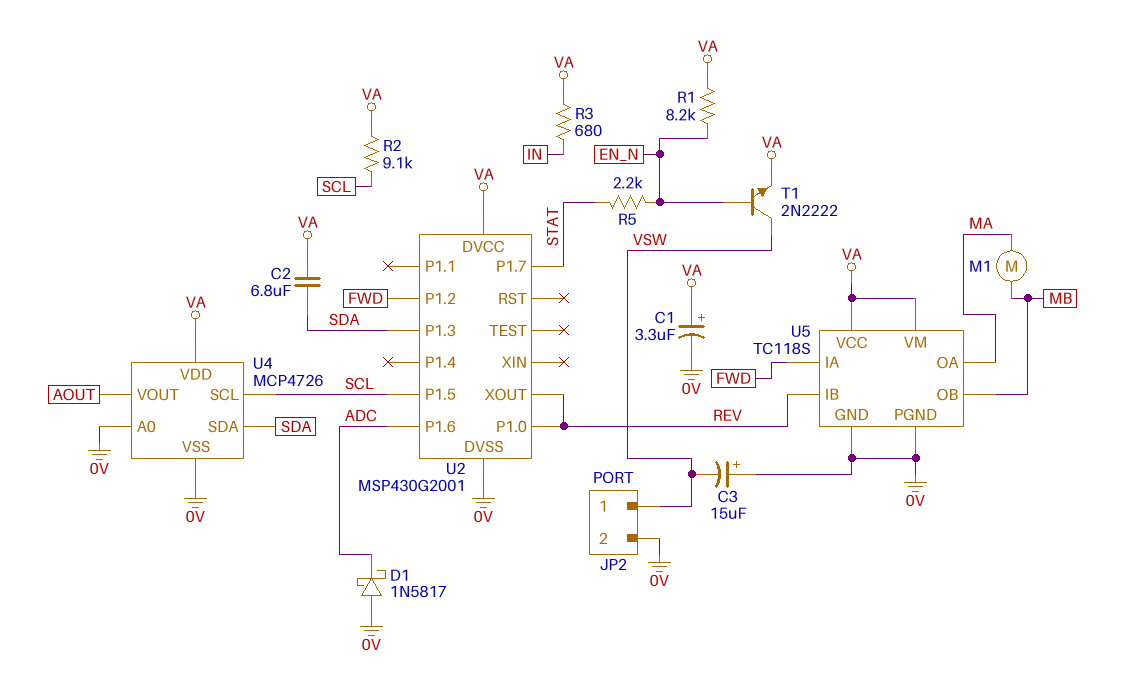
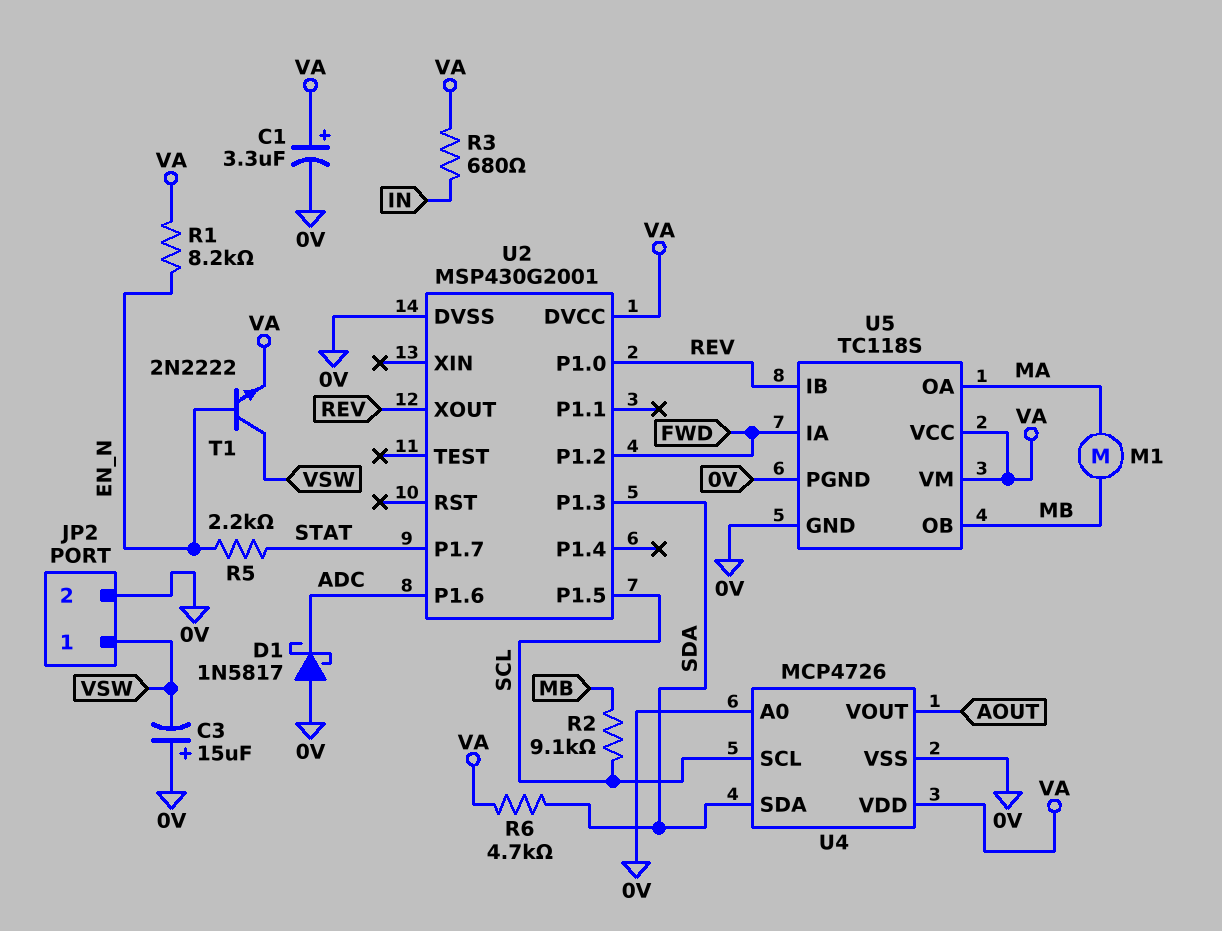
C2: 6.8uF (SDA, VA) -> none
R2: 9.1k (SCL, VA) -> 9.1k (MB, SCL)
R6: none -> 4.7k (SDA, VA)

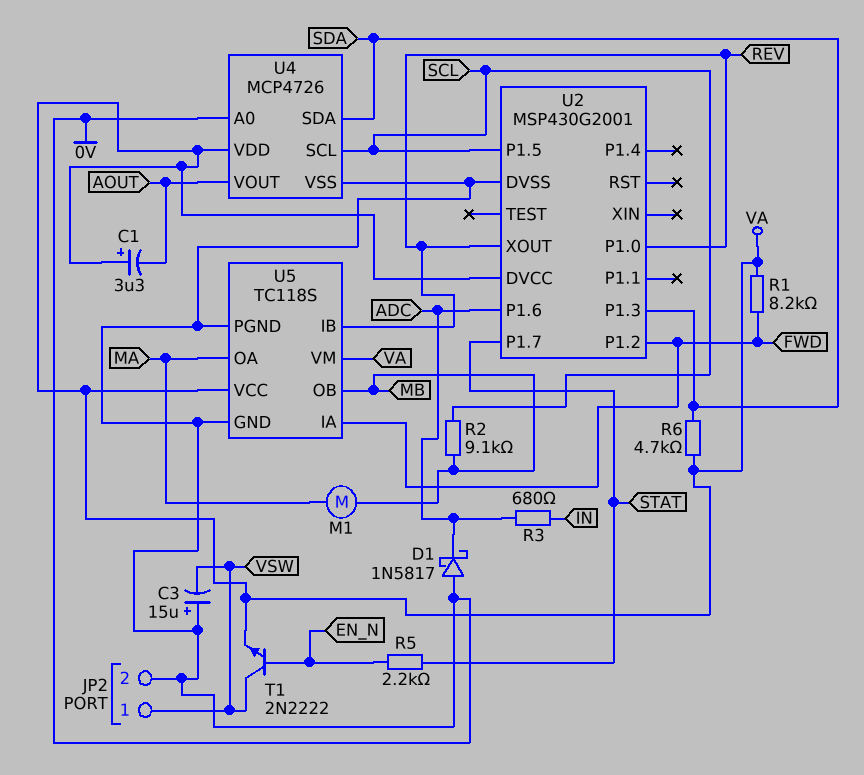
C1: 3.3uF (plus VA, minus 0V) -> 3.3uF (plus VA, minus AOUT)
R1: 8.2k (EN_N, VA) -> 8.2k (FWD, VA)
R3: 680 (IN, VA) -> 680 (ADC, IN)

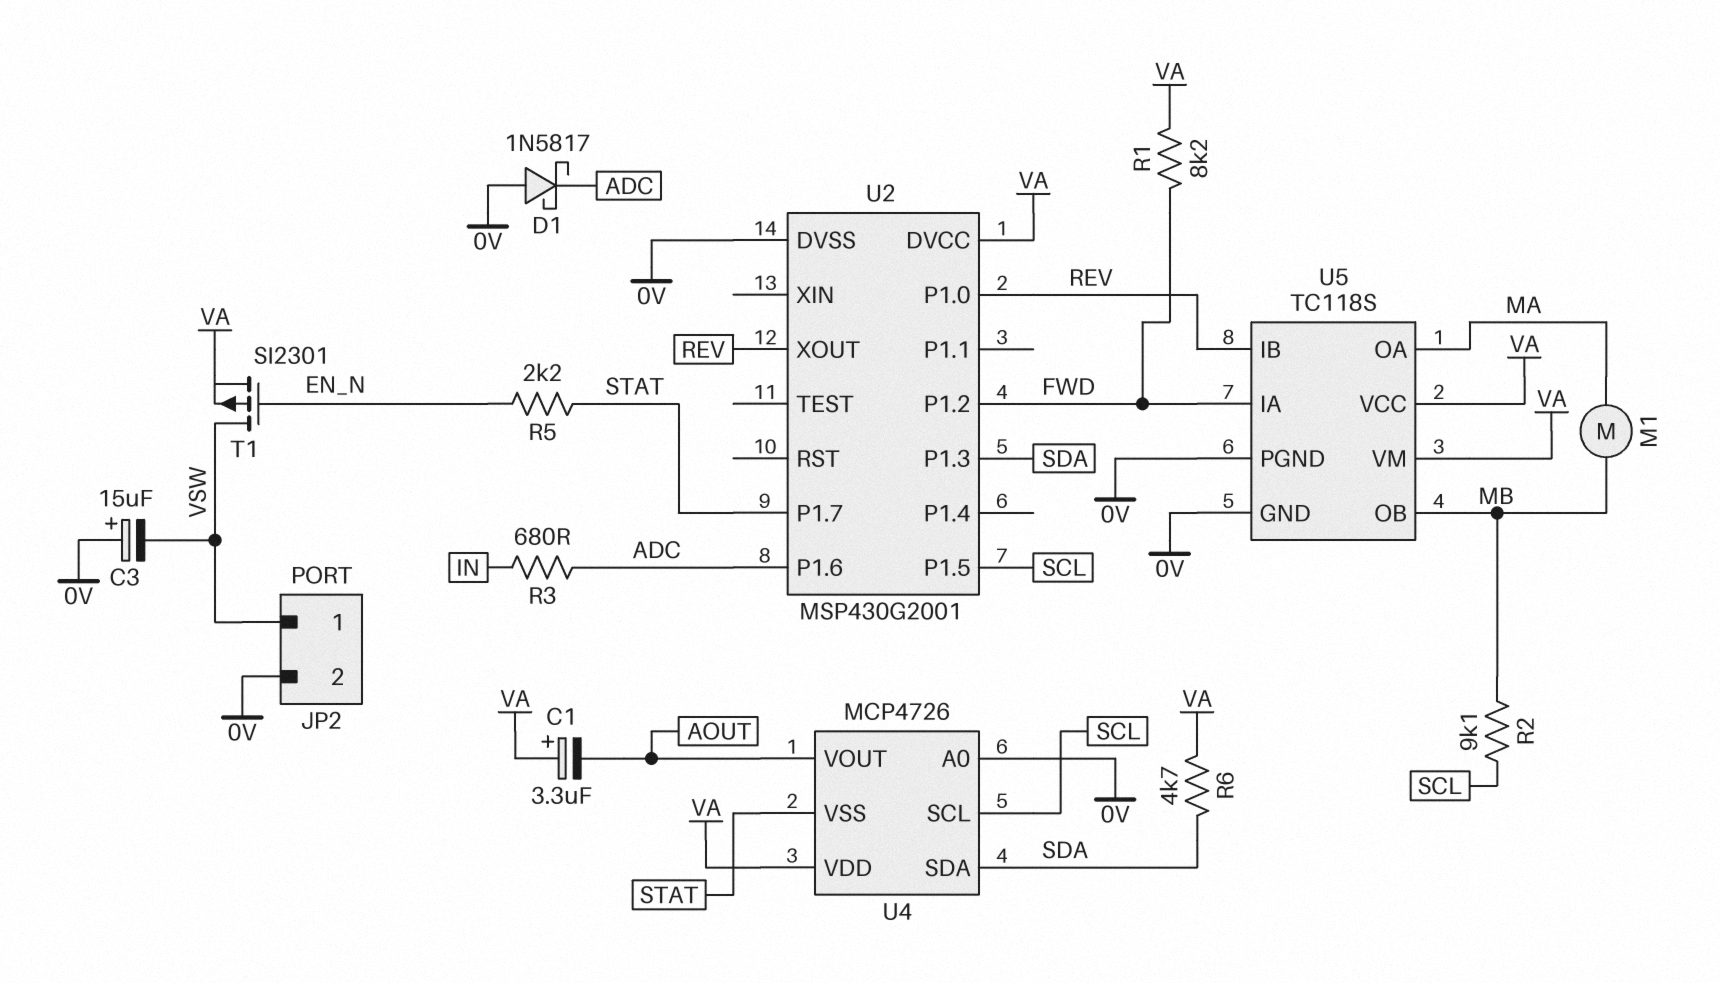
T1: NPN 2N2222 (B EN_N, C VSW, E VA) -> PMOS SI2301 (G EN_N, D VSW, S VA)
U4 pin VSS: 0V -> STAT

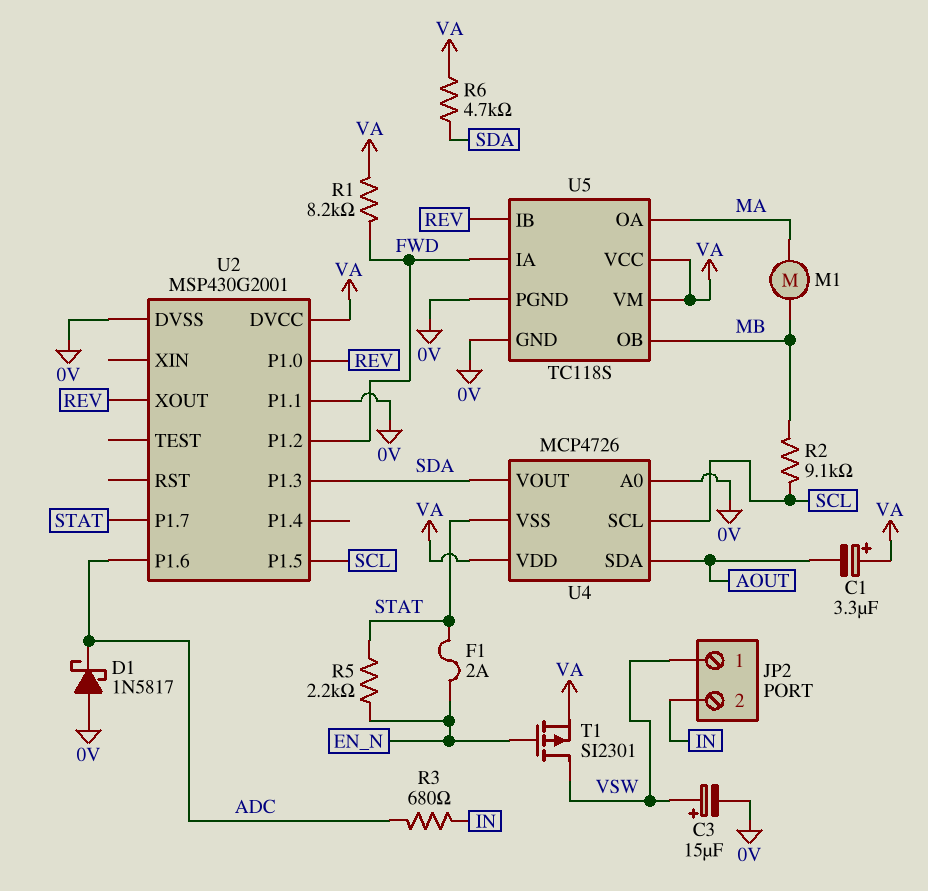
C3: 15uF (plus 0V, minus VSW) -> 15uF (plus VSW, minus 0V)
F1: none -> 2A (EN_N, STAT)
JP2 pin 2: 0V -> IN
U2 pin P1.1: none -> 0V
U4 pin SDA: SDA -> AOUT
U4 pin VOUT: AOUT -> SDA

